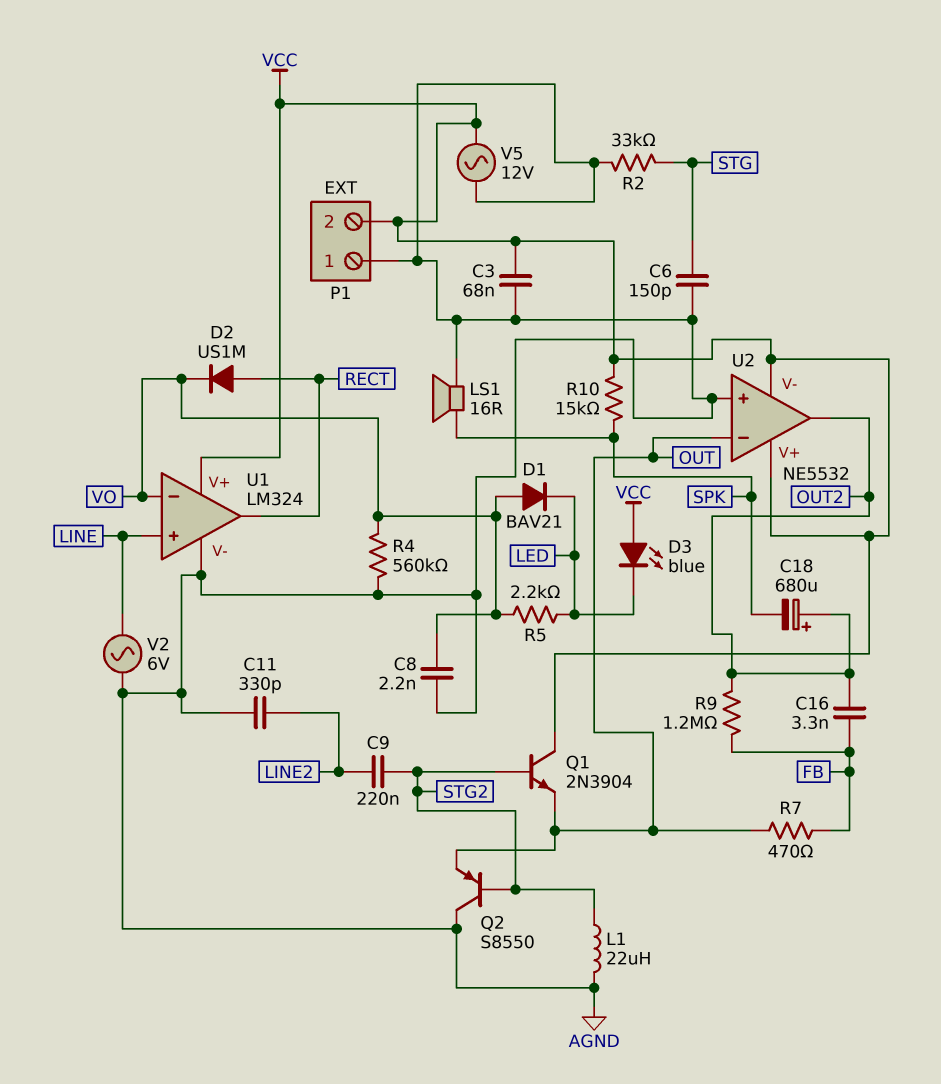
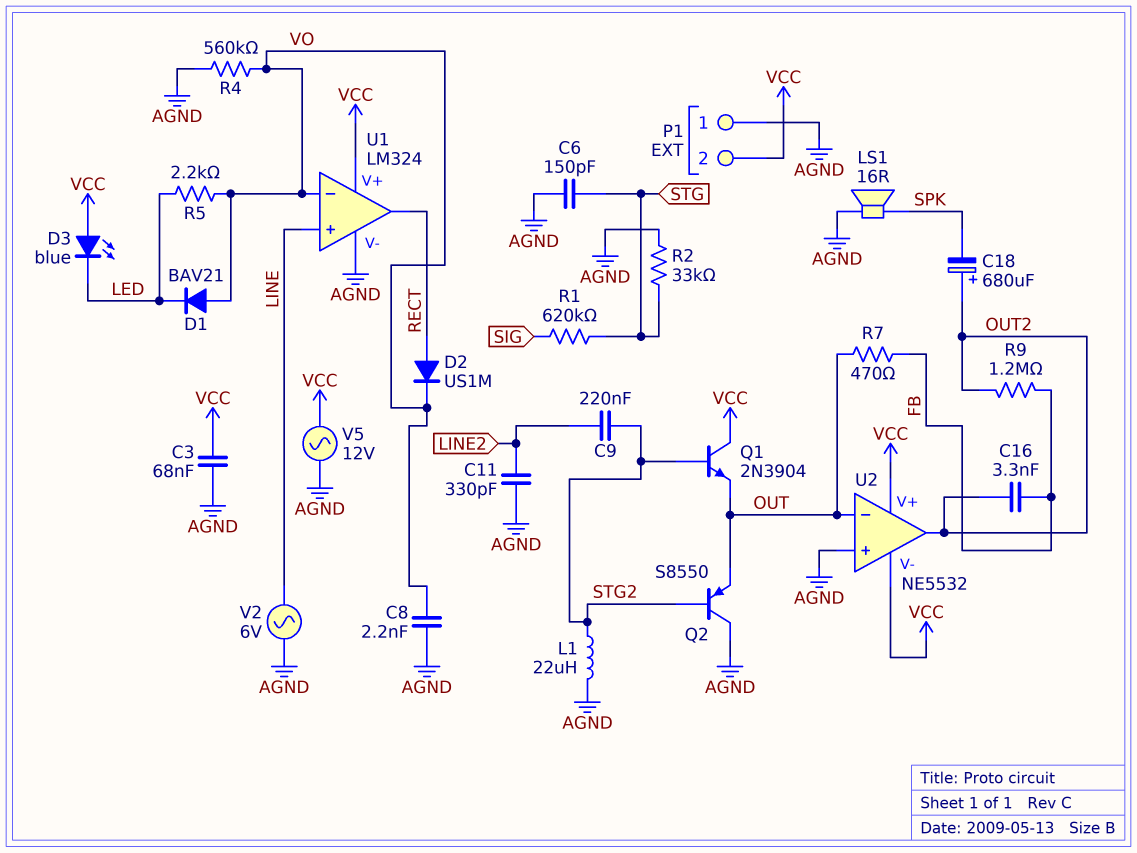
R1: none -> 620k (SIG, STG)
R10: 15k (SPK, VCC) -> none

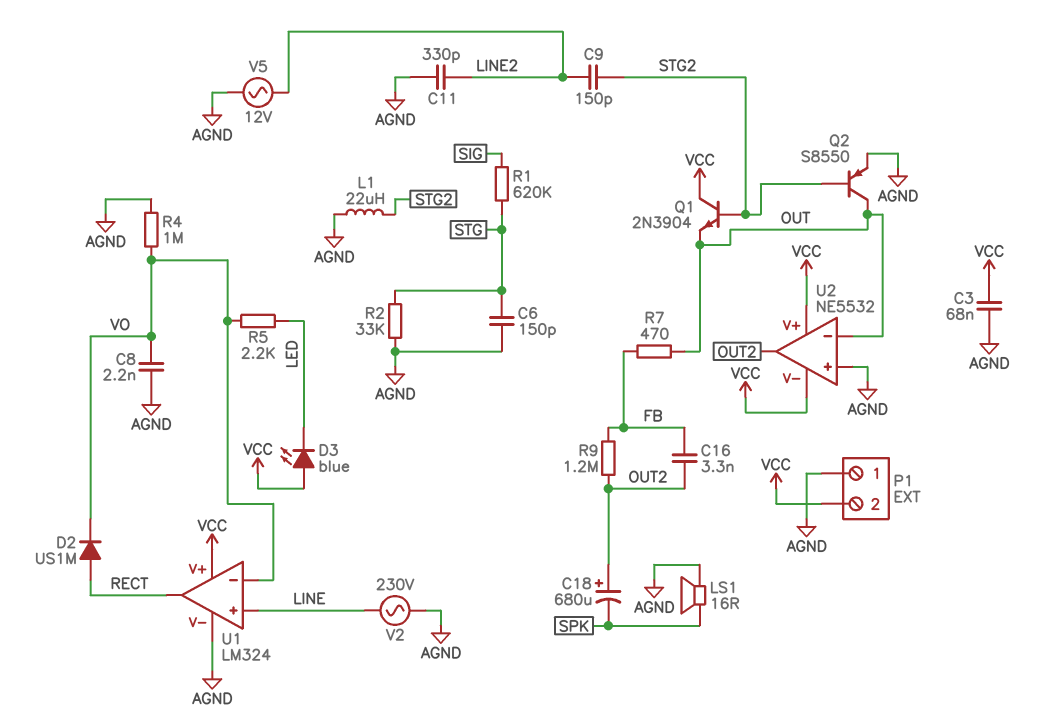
C9: 220nF (LINE2, STG2) -> 150pF (LINE2, STG2)
D1: diode BAV21 (A VO, K LED) -> none
Q2: PNP S8550 (B STG2, C AGND, E OUT) -> PNP S8550 (B STG2, C OUT, E AGND)
R4: 560k (AGND, VO) -> 1M (AGND, VO)
V2: AC 6V (AGND, LINE) -> AC 230V (AGND, LINE)
V5: AC 12V (AGND, VCC) -> AC 12V (AGND, LINE2)

